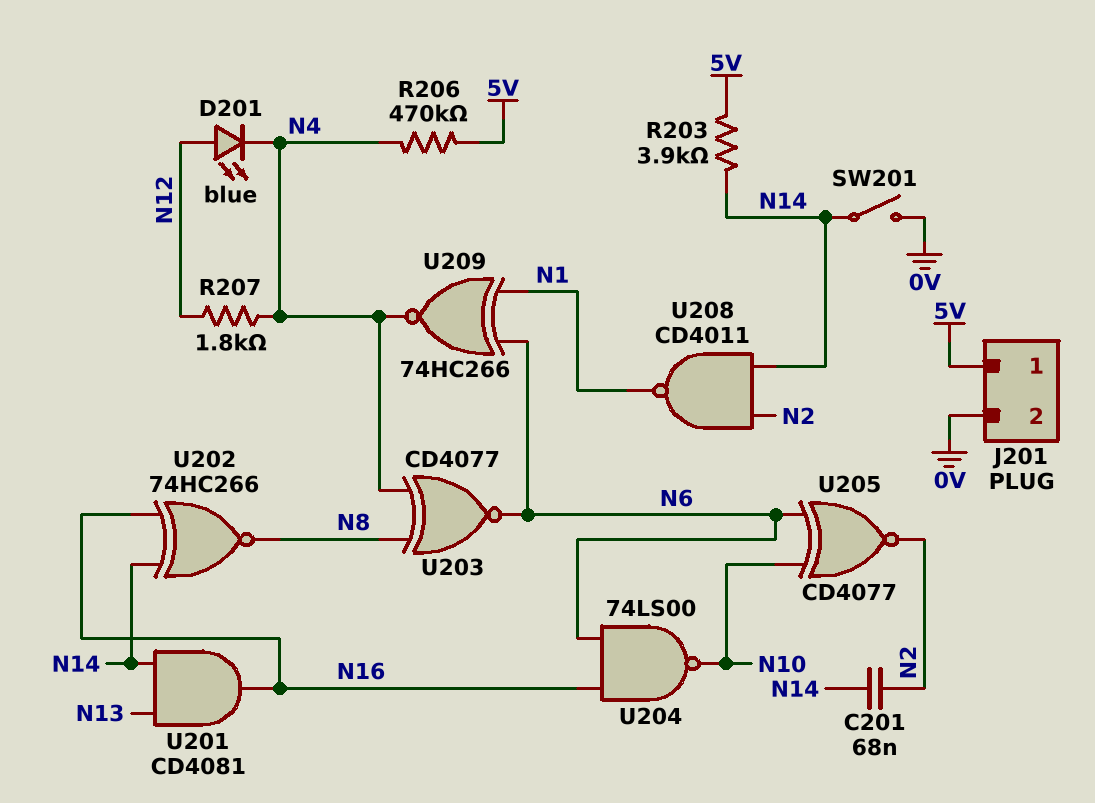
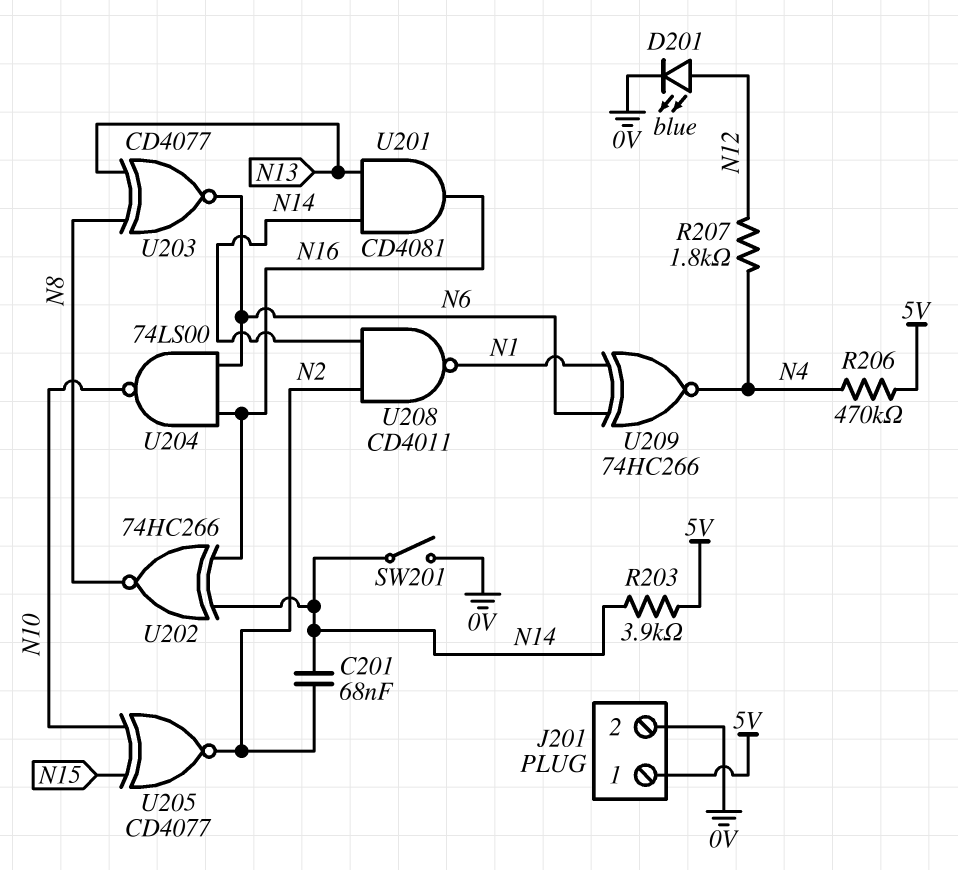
D201: LED blue (A N12, K N4) -> LED blue (A N12, K 0V)
U203: XNOR CD4077 (in N4, in N8, out N6) -> XNOR CD4077 (in N8, in N13, out N6)
U205: XNOR CD4077 (in N6, in N10, out N2) -> XNOR CD4077 (in N10, in N15, out N2)

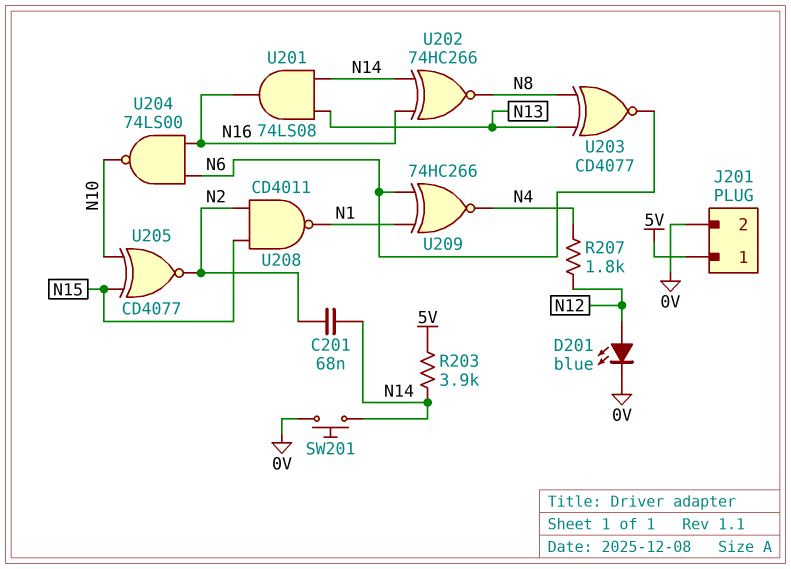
R206: 470k (5V, N4) -> none
SW201: switch (0V, N14) -> button (0V, N14)
U201: AND CD4081 (in N13, in N14, out N16) -> AND 74LS08 (in N13, in N14, out N16)
U208: NAND CD4011 (in N2, in N14, out N1) -> NAND CD4011 (in N2, in N15, out N1)

